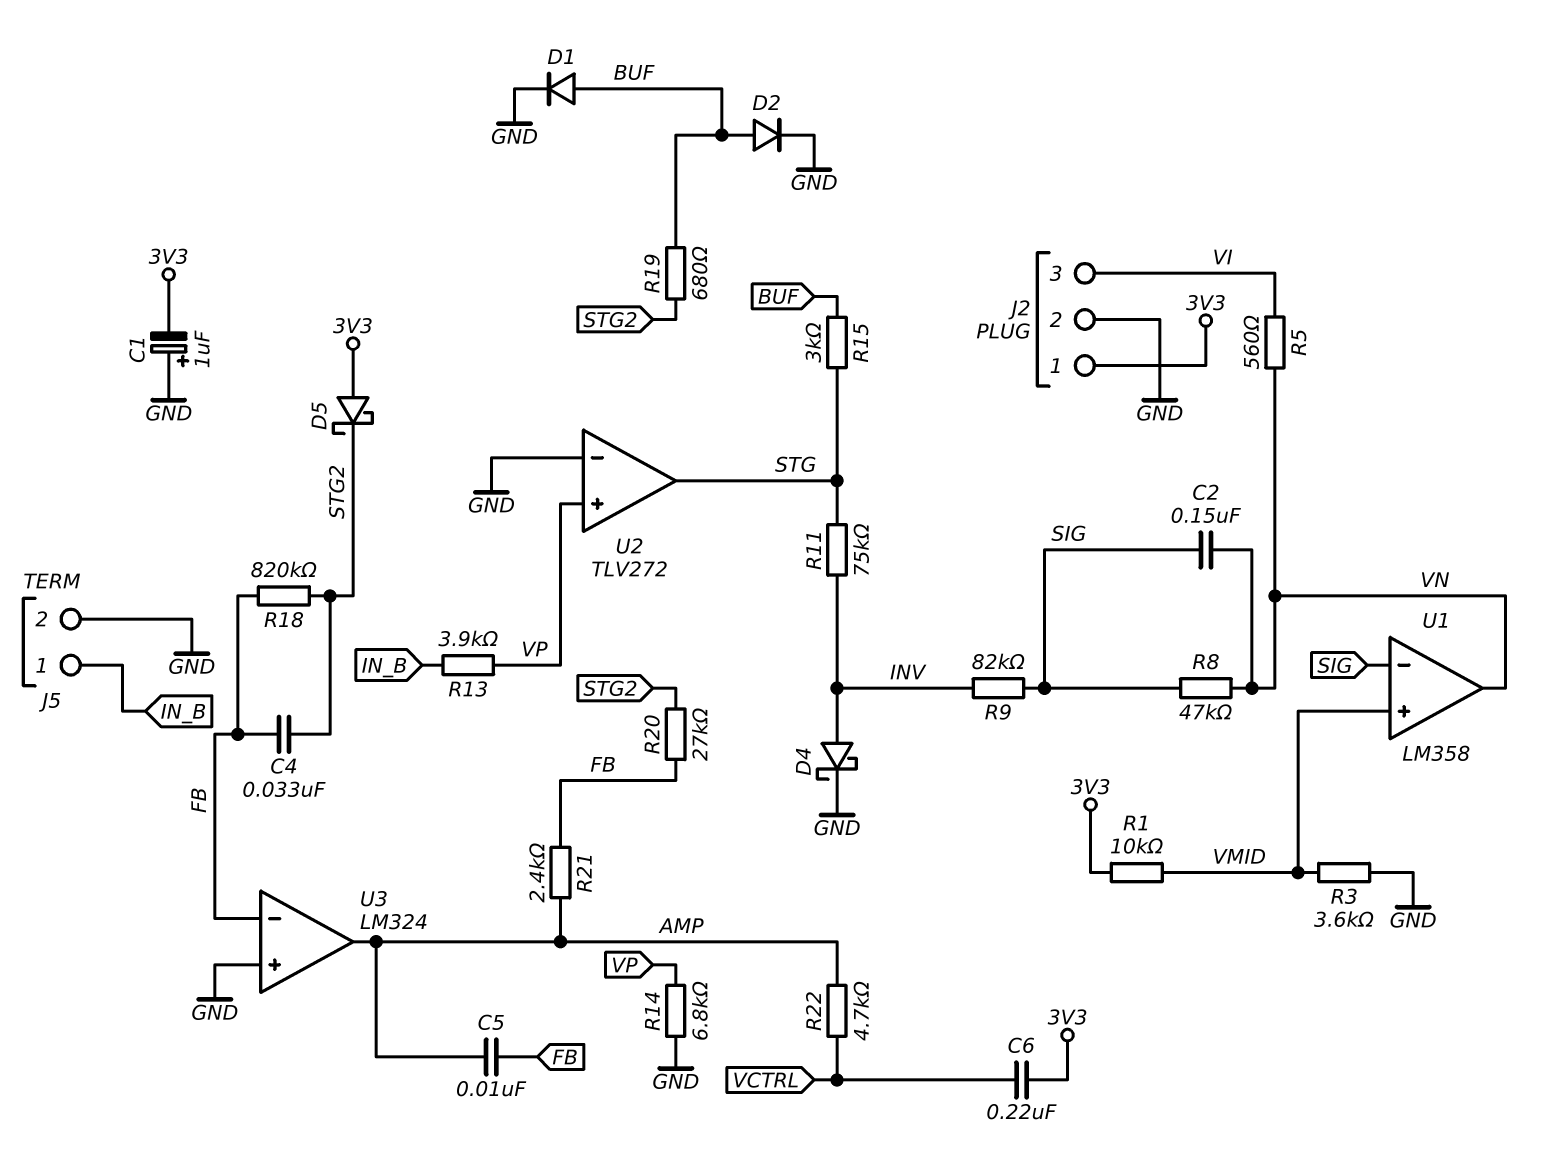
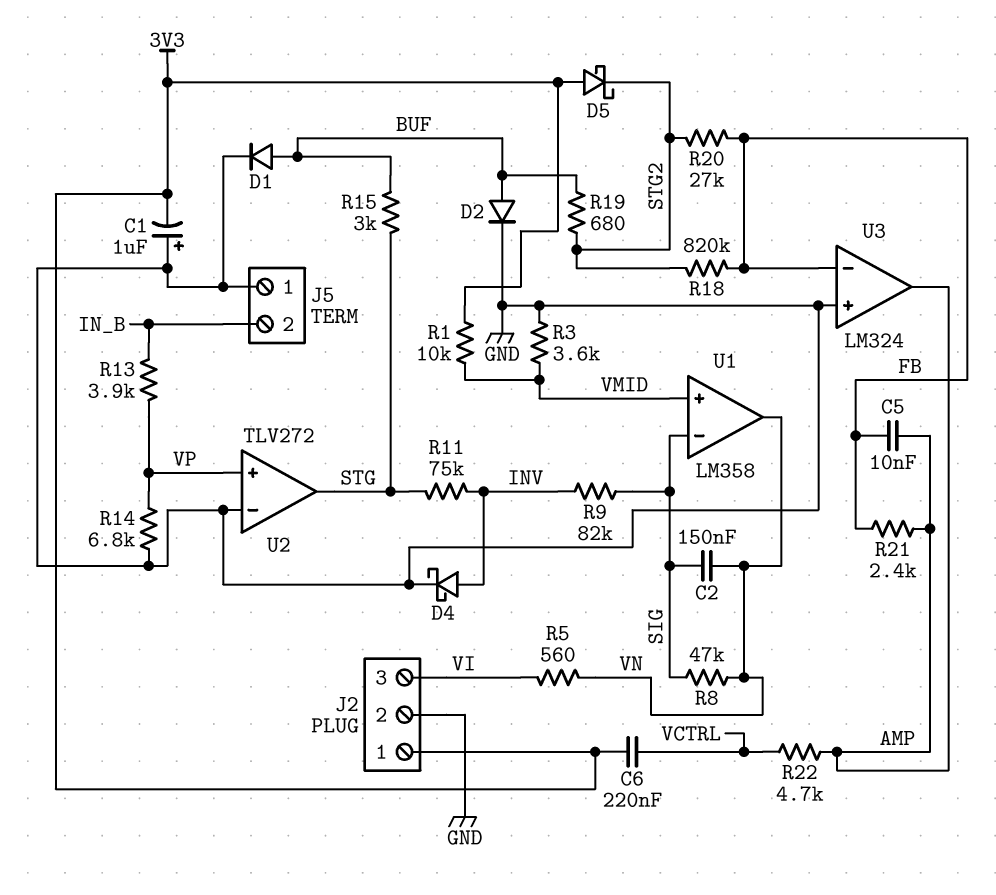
C4: 33nF (FB, STG2) -> none
J5 pin 1: IN_B -> GND
J5 pin 2: GND -> IN_B

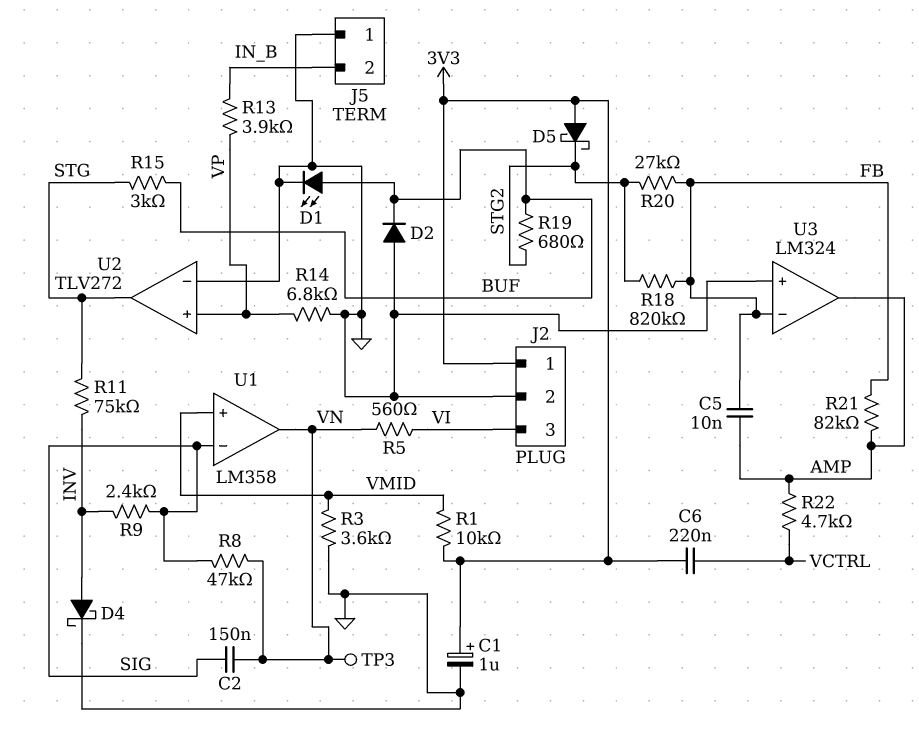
C1: 1uF (plus GND, minus 3V3) -> 1uF (plus 3V3, minus GND)
D1: diode (A BUF, K GND) -> LED (A BUF, K GND)
D2: diode (A BUF, K GND) -> diode (A GND, K BUF)
R9: 82k (INV, SIG) -> 2.4k (INV, SIG)
R21: 2.4k (AMP, FB) -> 82k (AMP, FB)
TP3: none -> test point (VN)

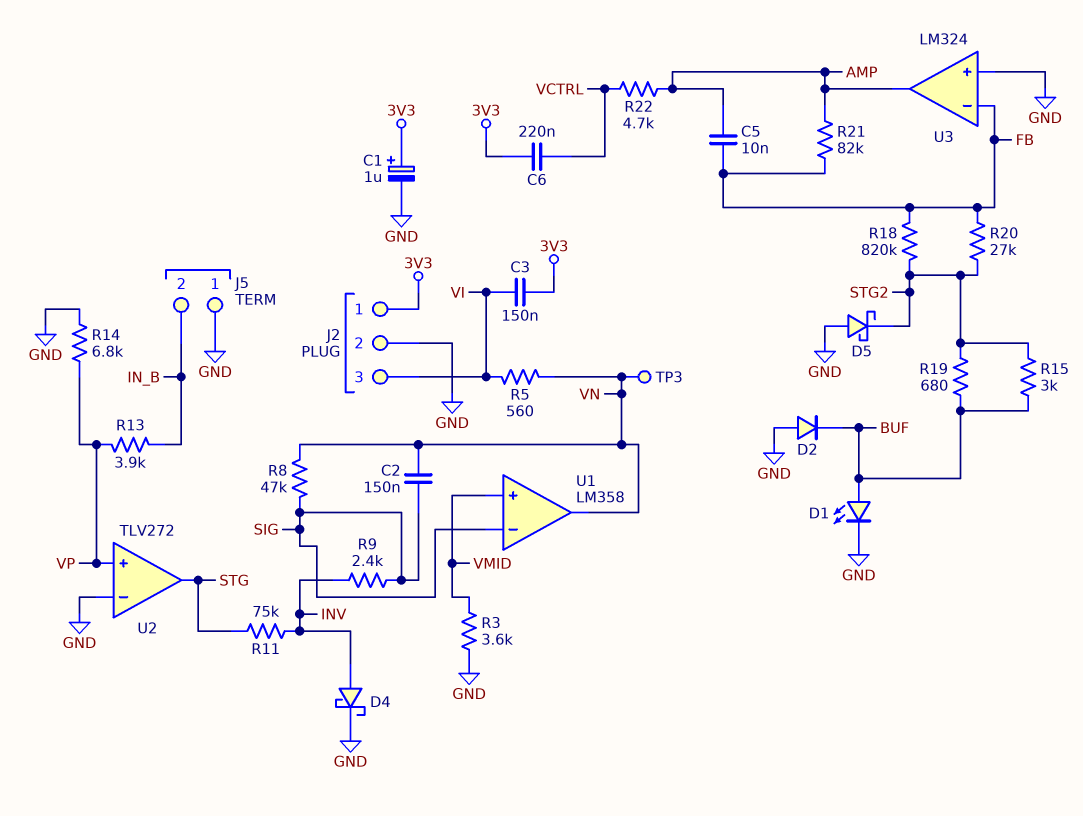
C3: none -> 150nF (3V3, VI)
D5: schottky (A 3V3, K STG2) -> schottky (A GND, K STG2)
R1: 10k (3V3, VMID) -> none
R15: 3k (BUF, STG) -> 3k (BUF, STG2)

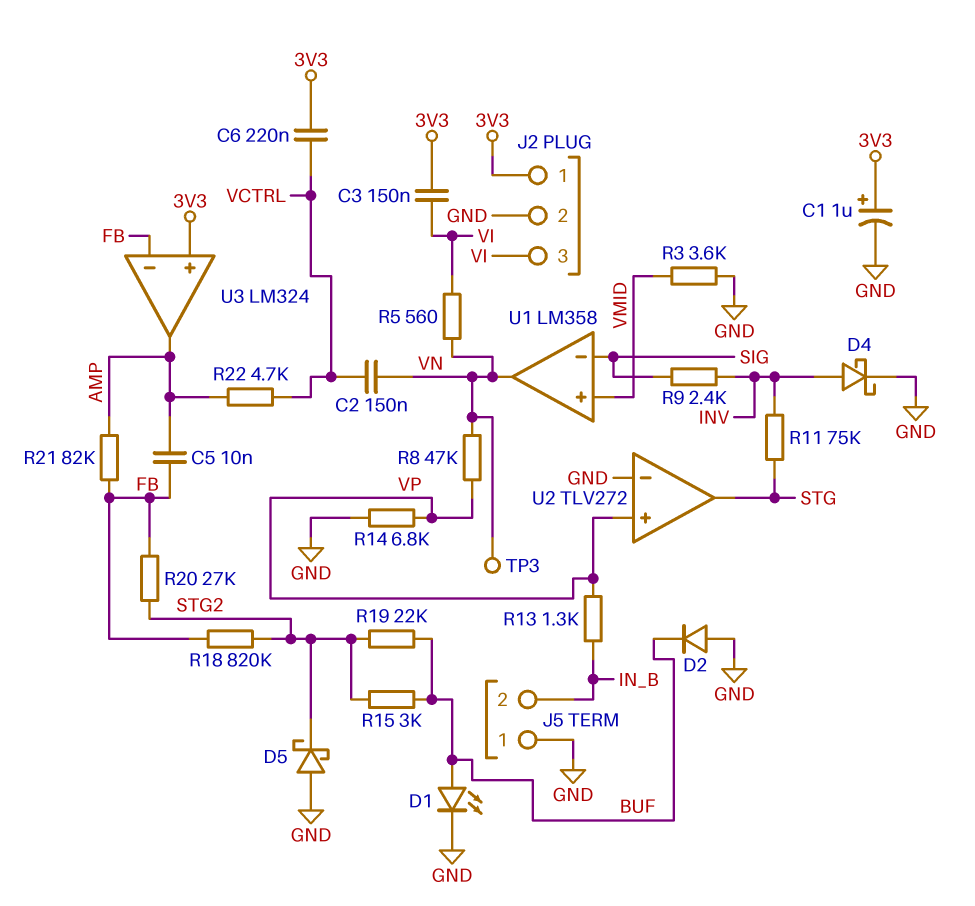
C2: 150nF (SIG, VN) -> 150nF (VCTRL, VN)
R8: 47k (SIG, VN) -> 47k (VN, VP)
R13: 3.9k (IN_B, VP) -> 1.3k (IN_B, VP)
R19: 680 (BUF, STG2) -> 22k (BUF, STG2)
U3 pin in+: GND -> 3V3

